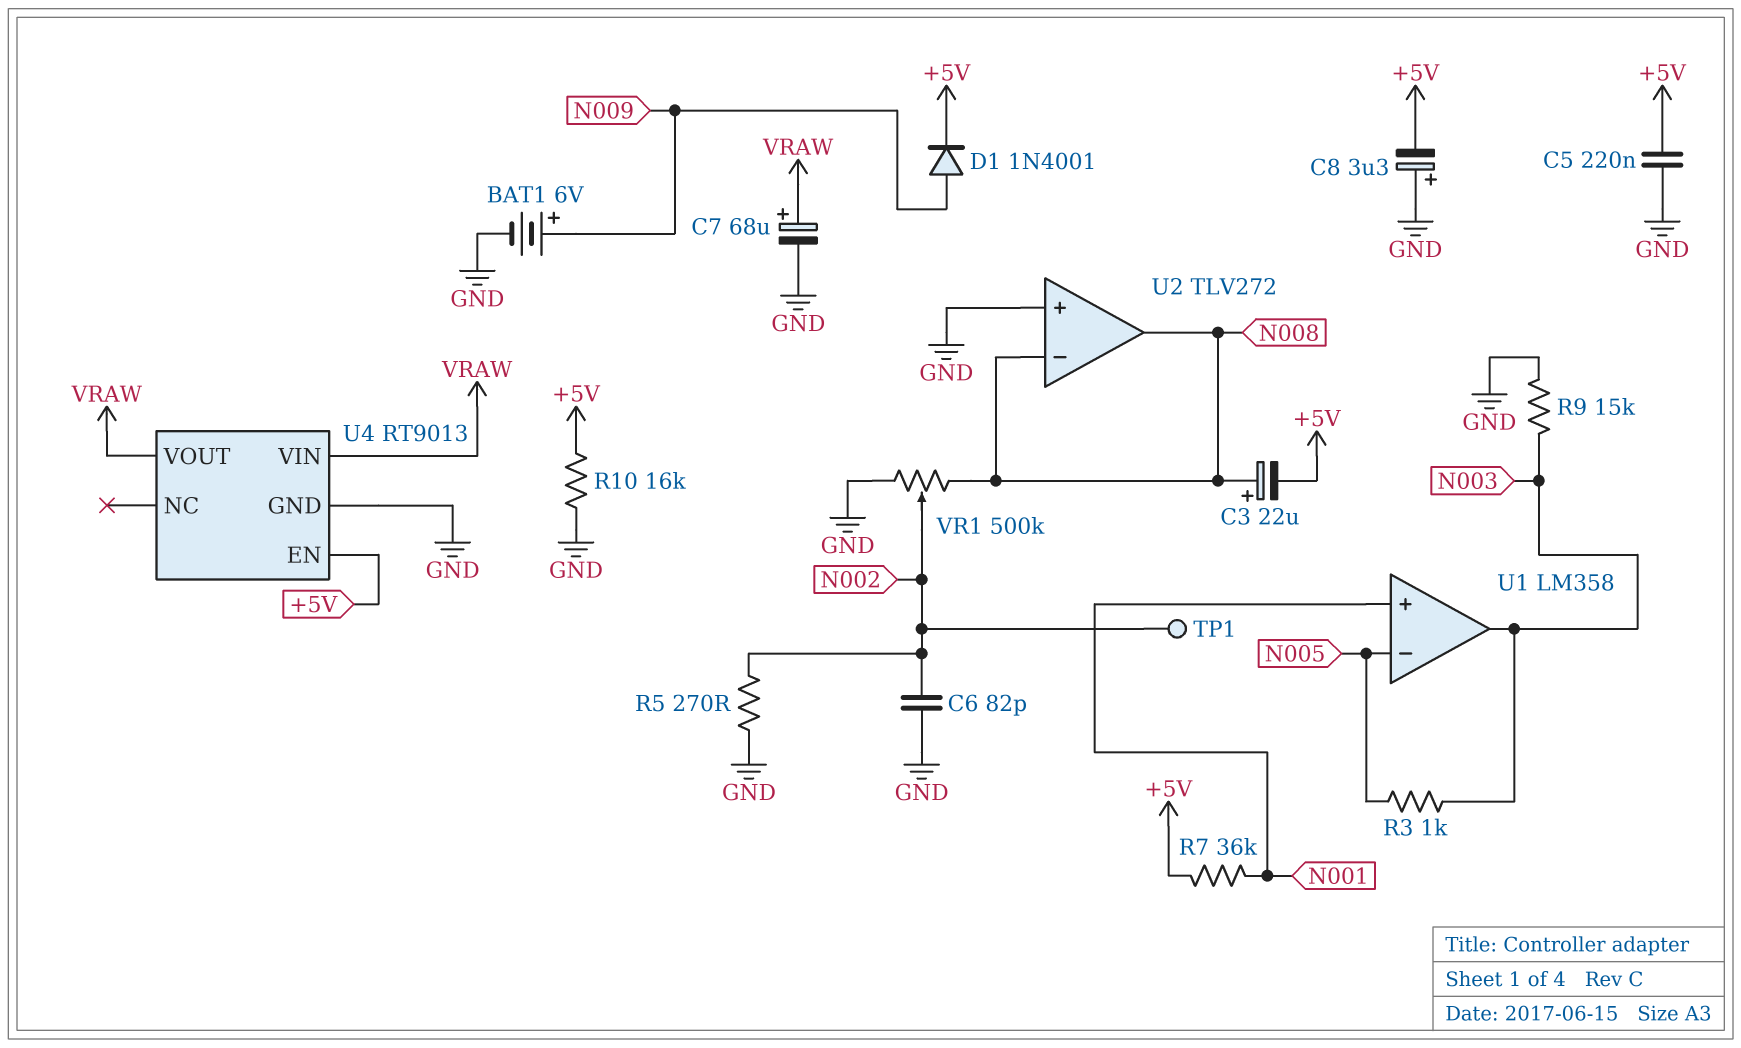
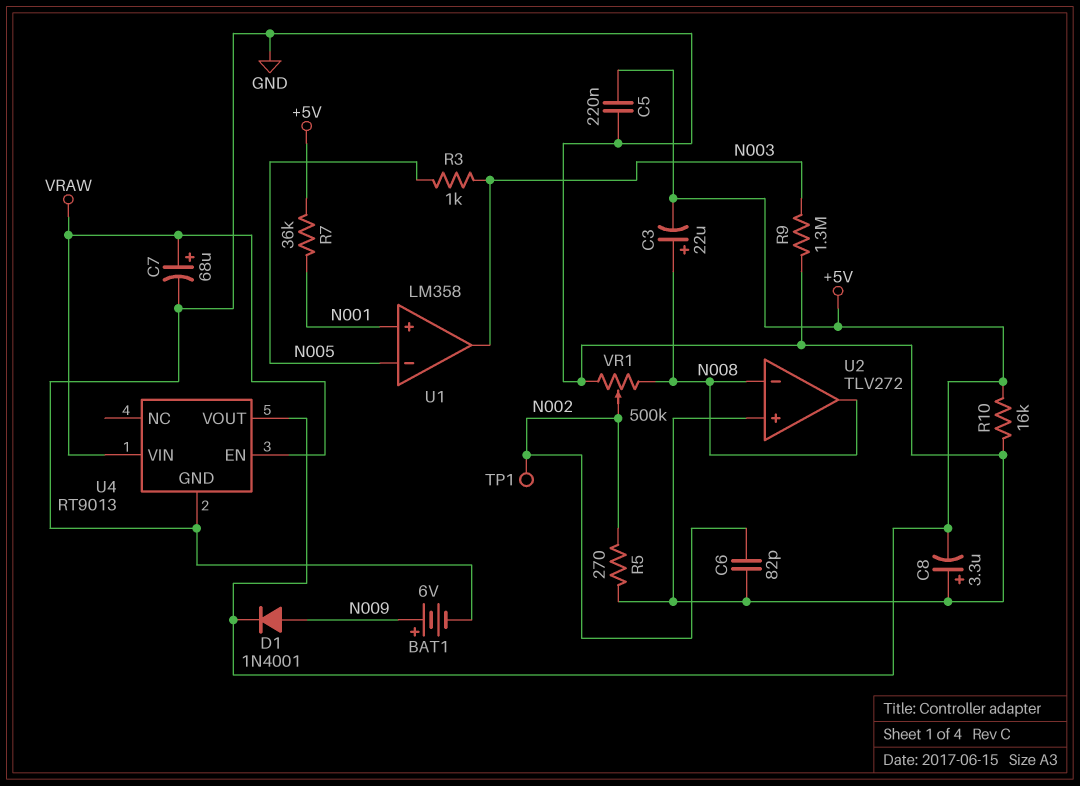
R9: 15k (GND, N003) -> 1.3M (GND, N003)
U4 pin EN: +5V -> VRAW
U4 pin VOUT: VRAW -> +5V

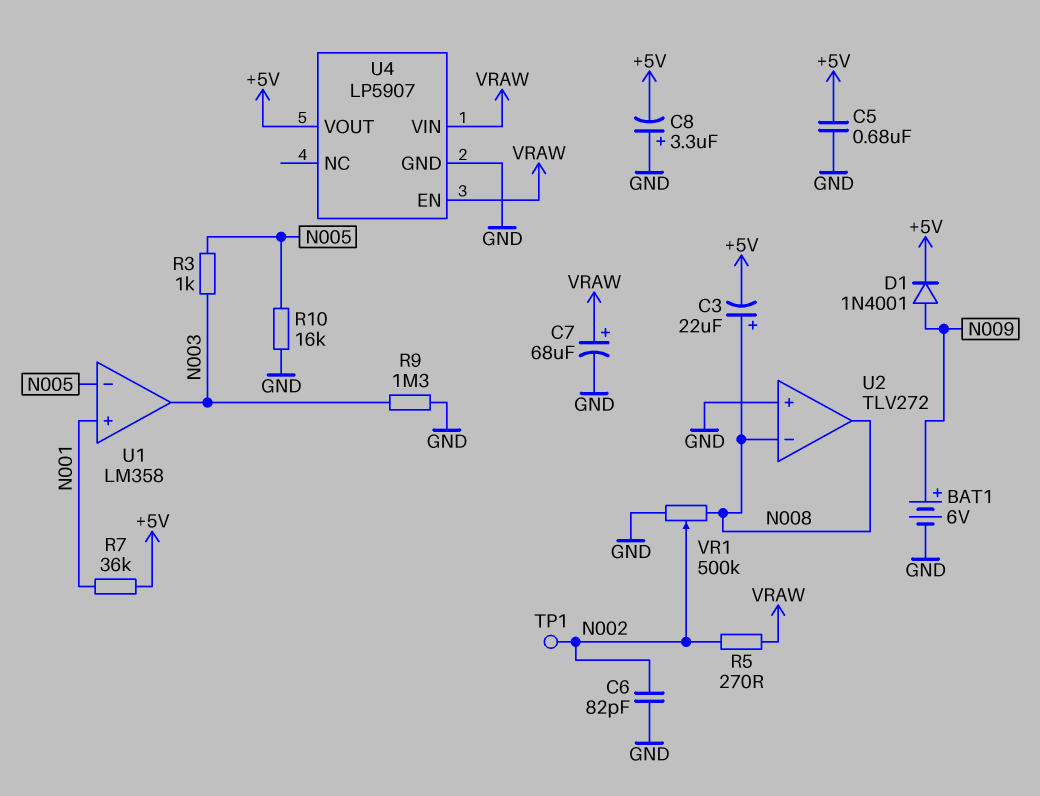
C5: 220nF (+5V, GND) -> 680nF (+5V, GND)
R5: 270 (GND, N002) -> 270 (N002, VRAW)
R10: 16k (+5V, GND) -> 16k (GND, N005)
U4: RT9013 -> LP5907

